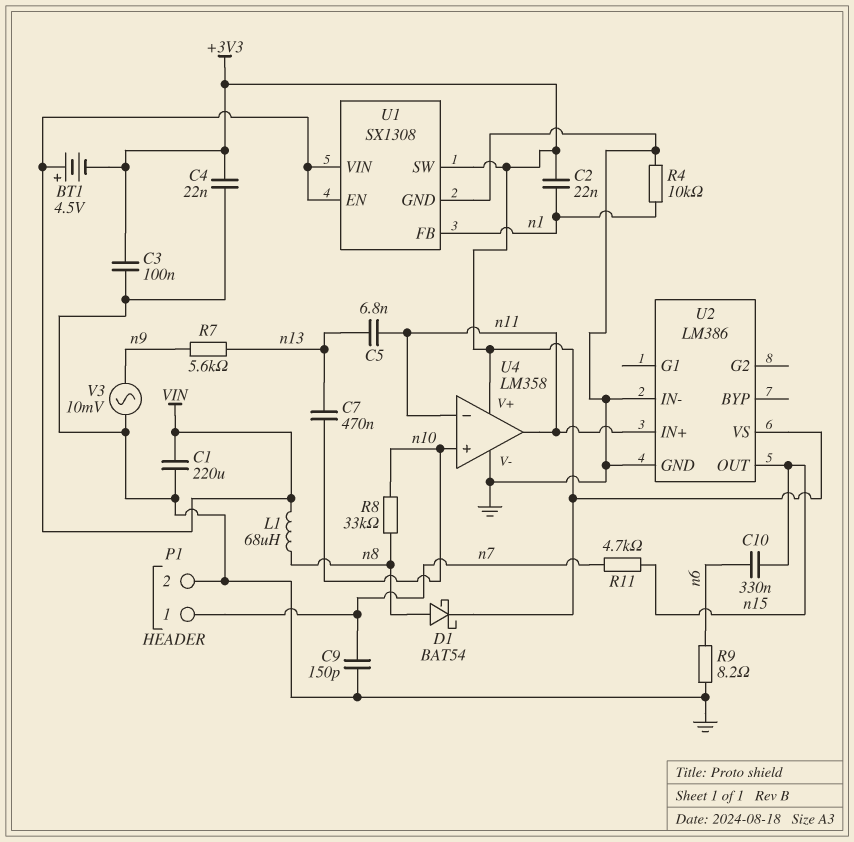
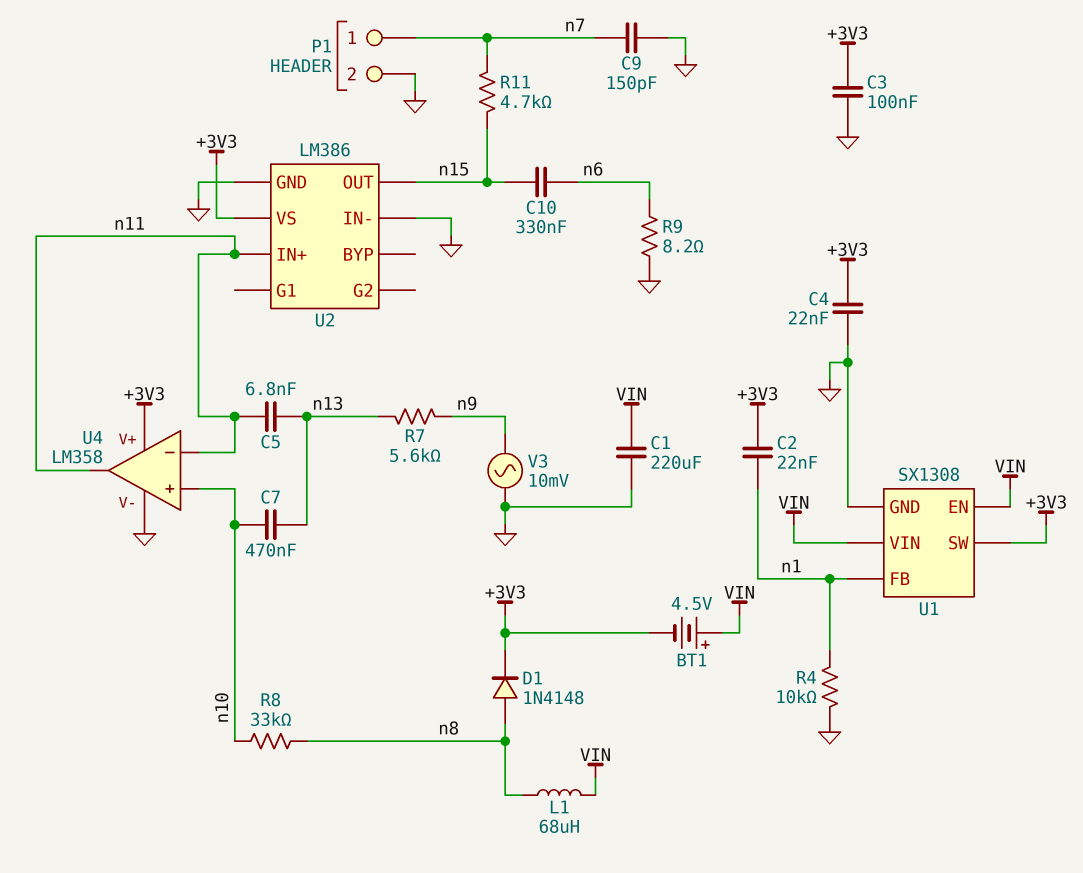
D1: schottky BAT54 (A n8, K +3V3) -> diode 1N4148 (A n8, K +3V3)

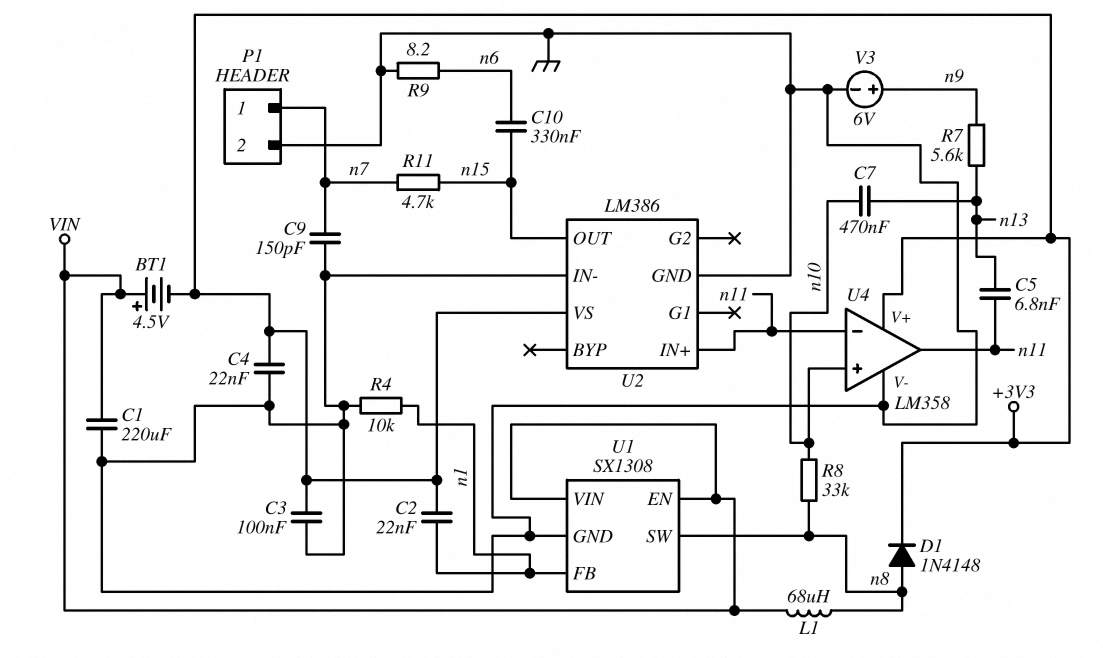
U1 pin SW: +3V3 -> n8
V3: AC 10mV (GND, n9) -> 6V (plus n9, minus GND)

